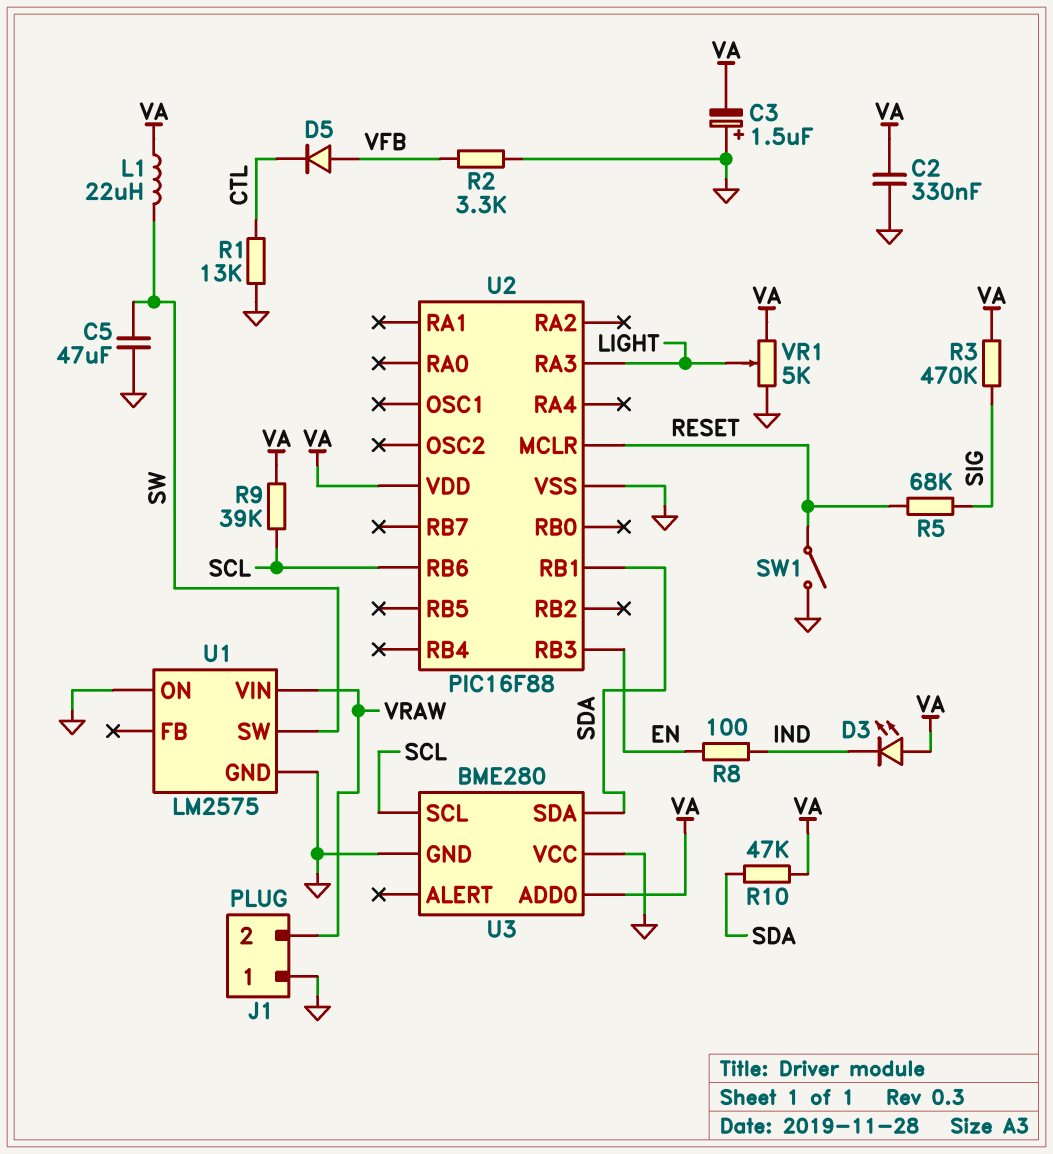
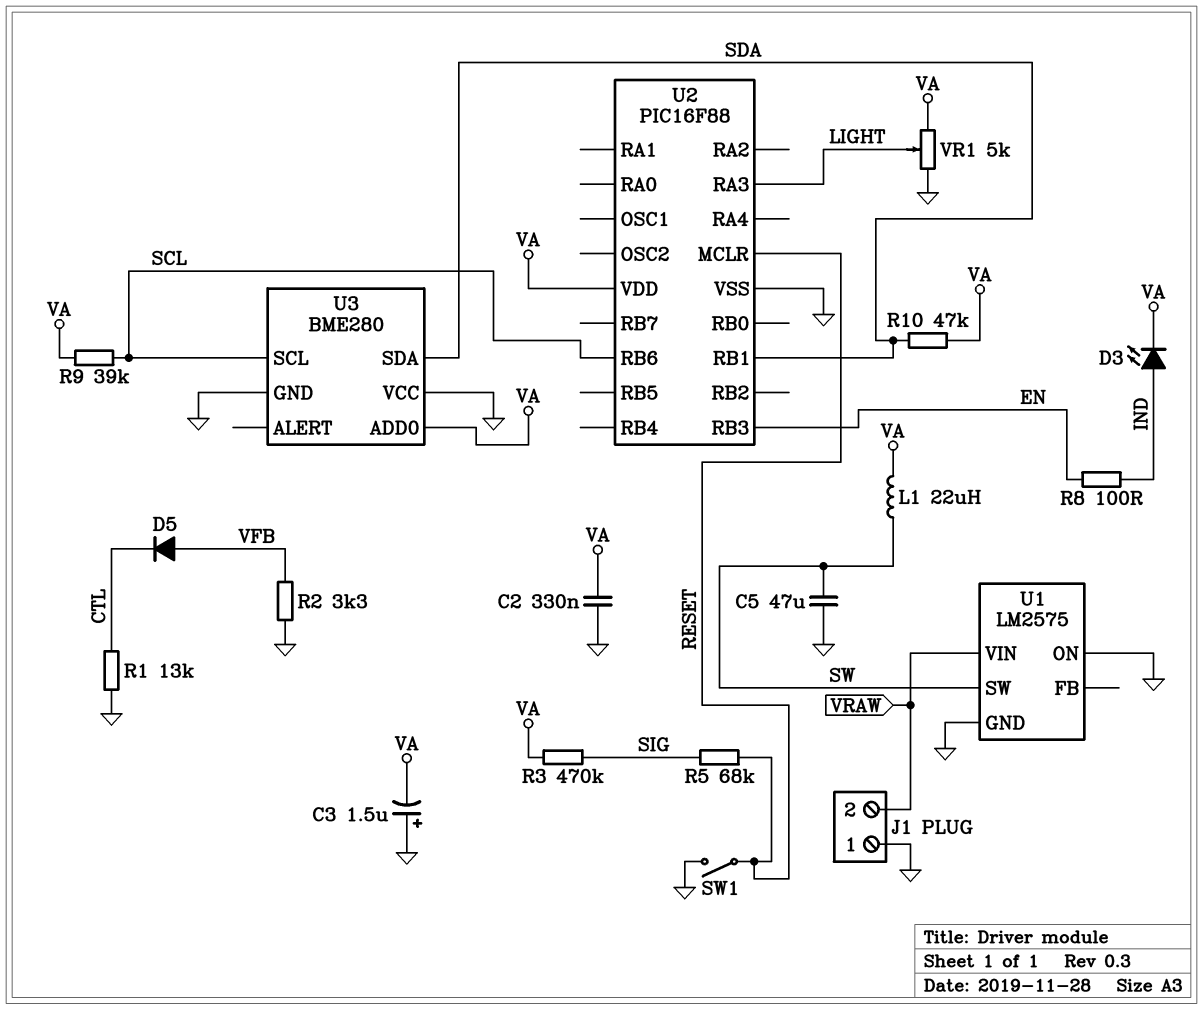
D3: LED (A VA, K IND) -> LED (A IND, K VA)

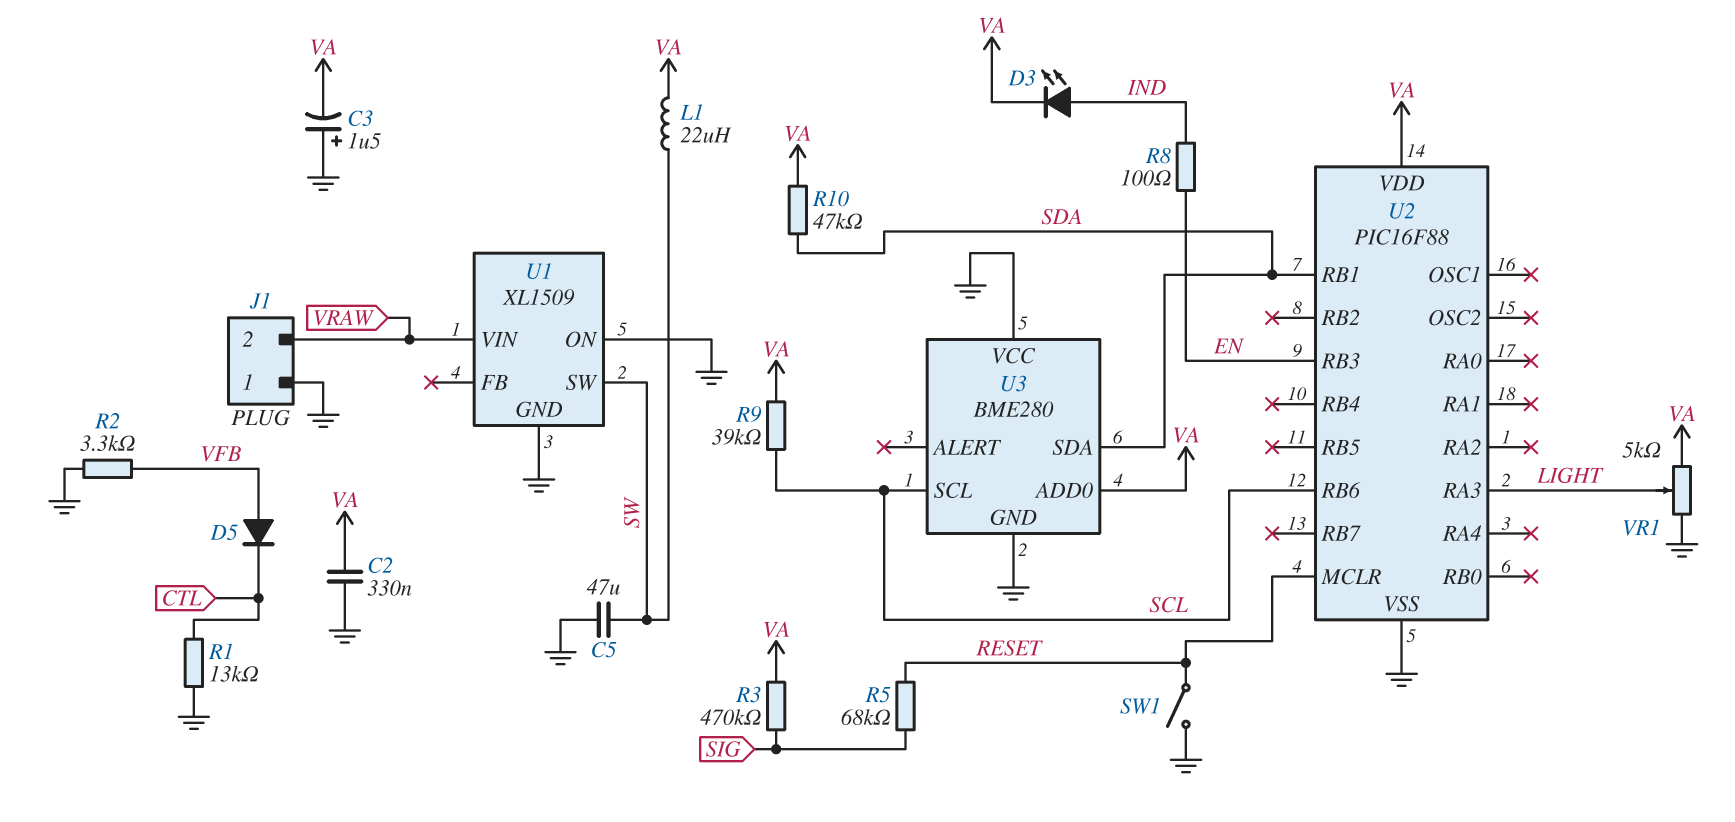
U1: LM2575 -> XL1509

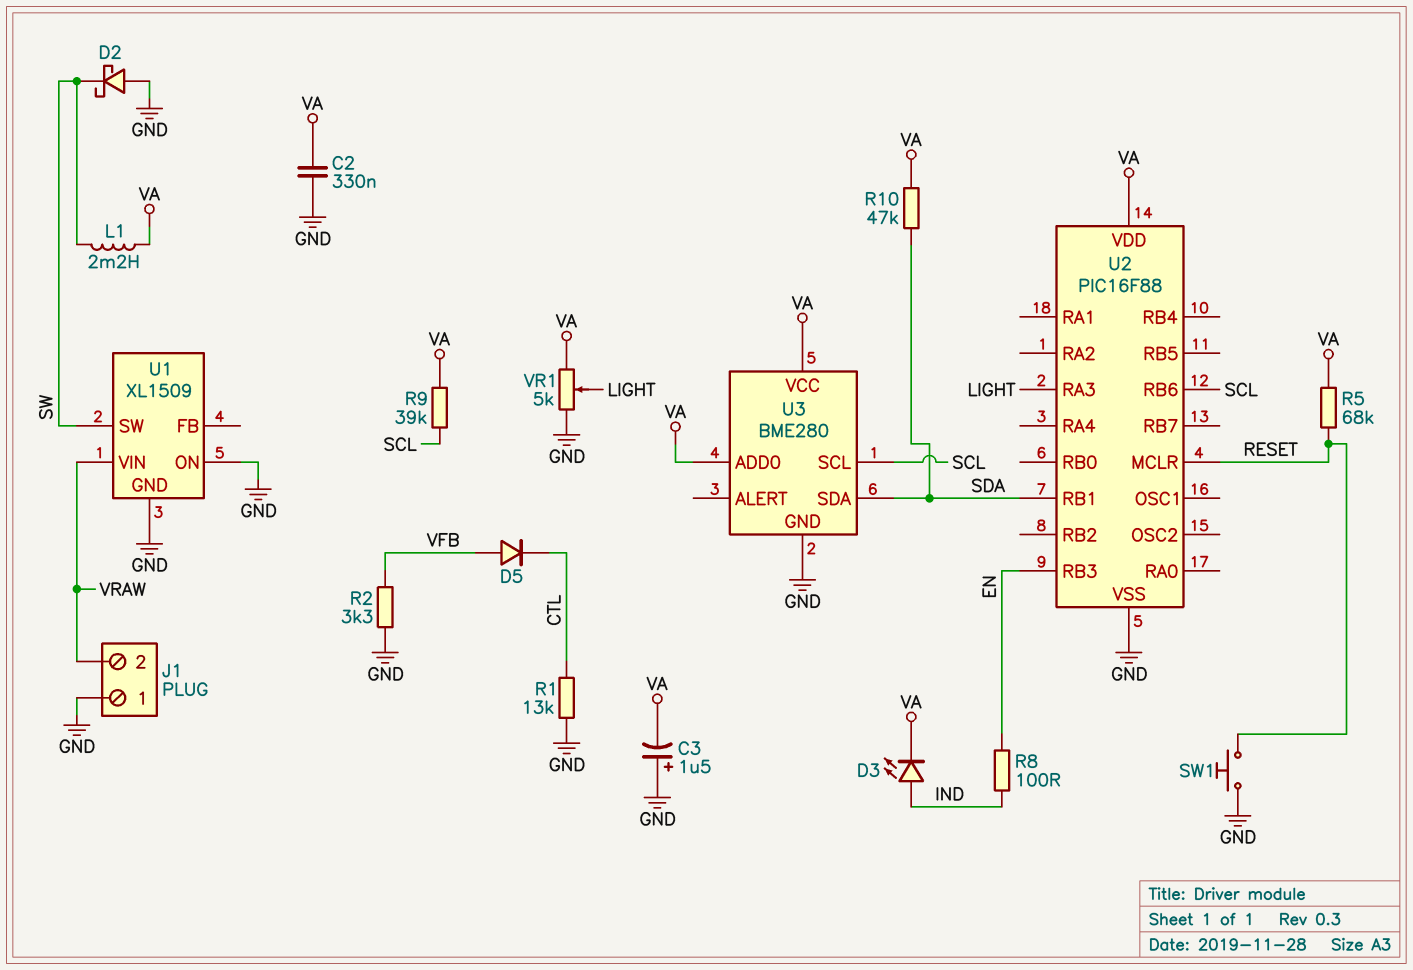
C5: 47uF (GND, SW) -> none
D2: none -> schottky (A GND, K SW)
L1: 22uH (SW, VA) -> 2.2mH (SW, VA)
R3: 470k (SIG, VA) -> none
R5: 68k (RESET, SIG) -> 68k (RESET, VA)
SW1: switch (GND, RESET) -> button (GND, RESET)
U3 pin VCC: GND -> VA

